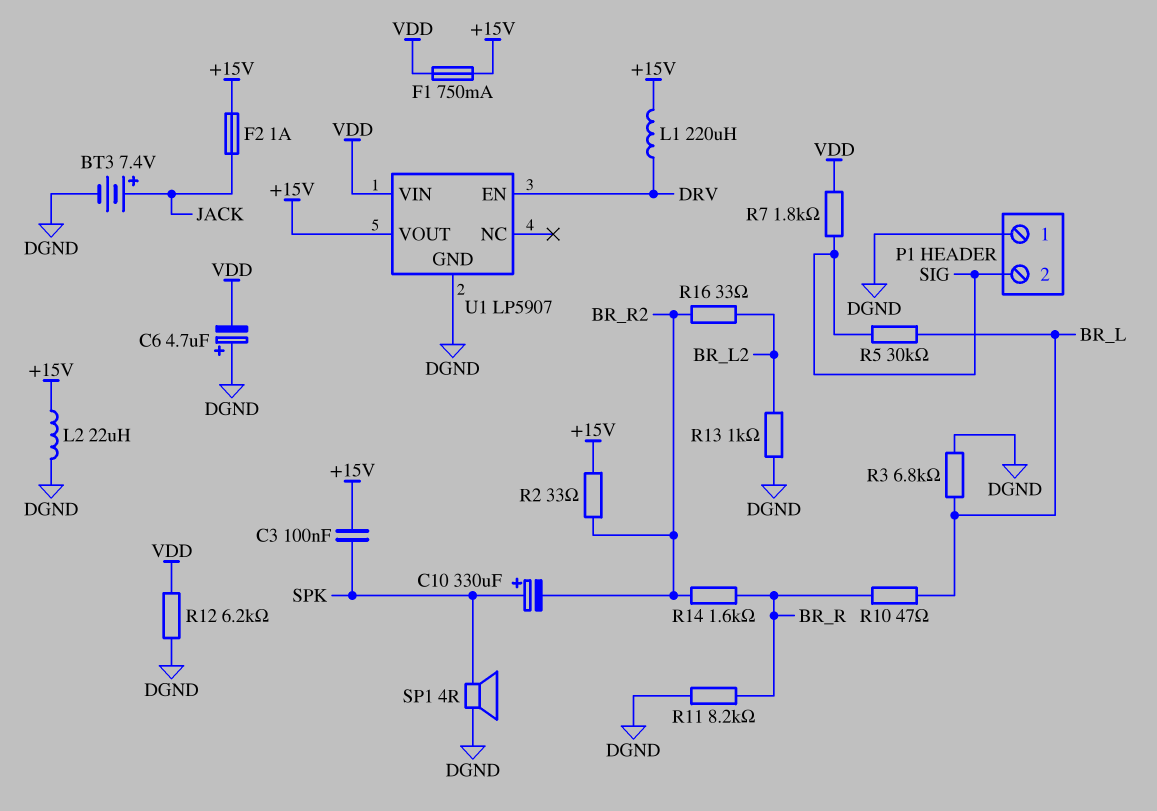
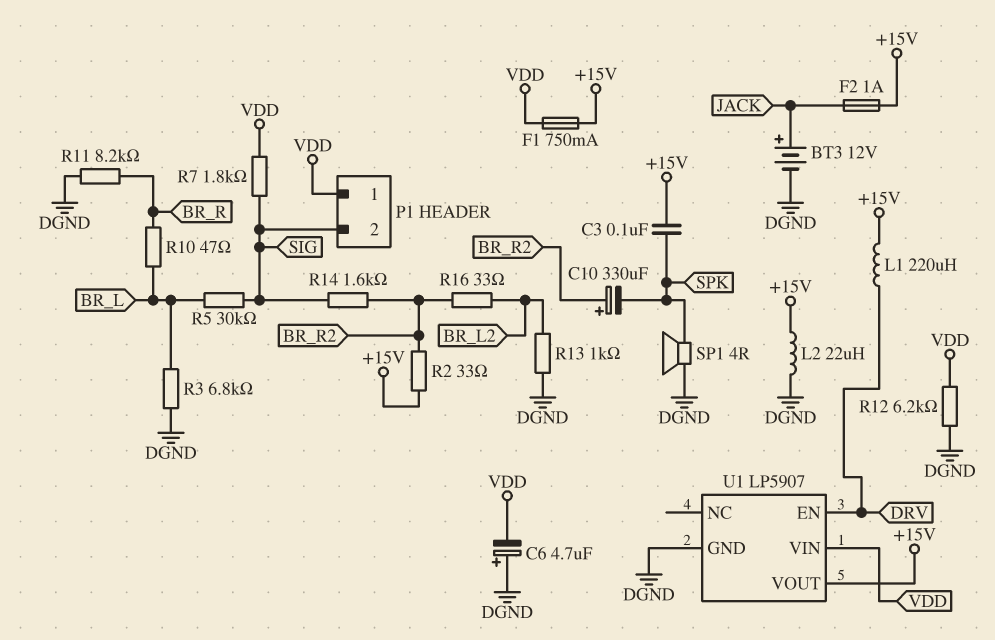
BT3: 7.4V (plus JACK, minus DGND) -> 12V (plus JACK, minus DGND)
C10: 330uF (plus SPK, minus BR_R2) -> 330uF (plus BR_R2, minus SPK)
P1 pin 1: DGND -> VDD
R14: 1.6k (BR_R, BR_R2) -> 1.6k (BR_R2, SIG)

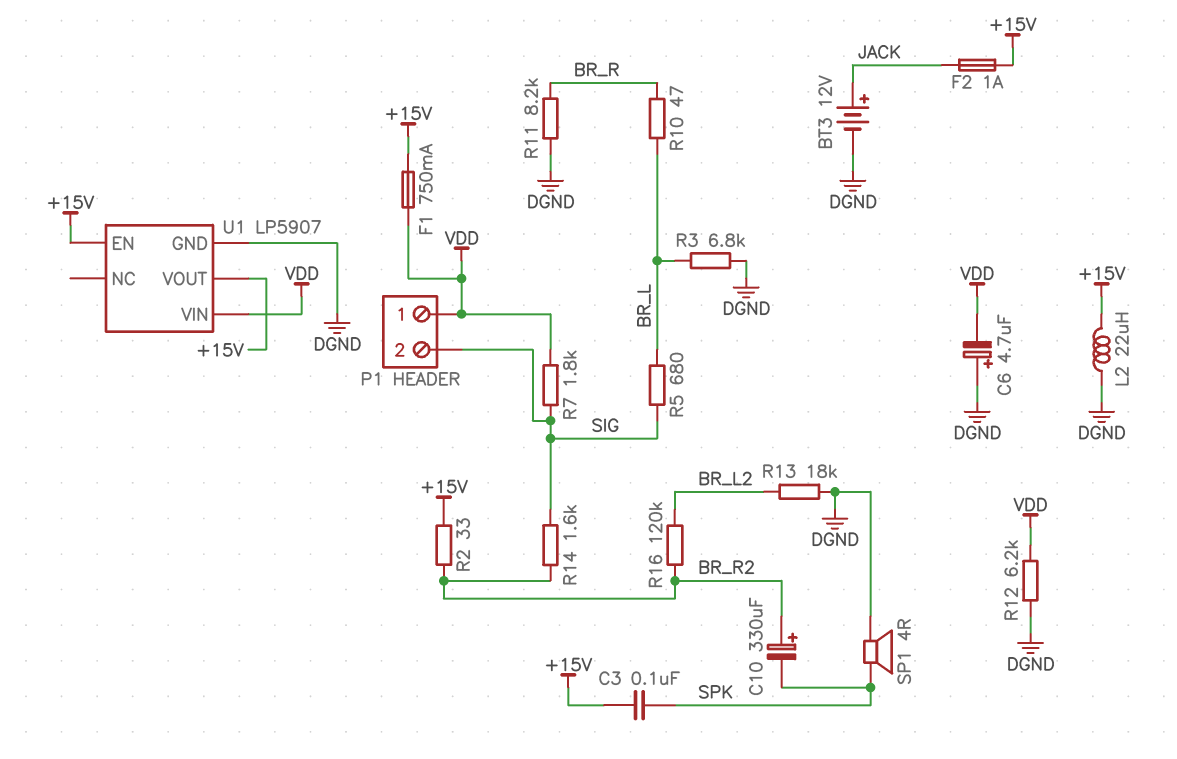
L1: 220uH (+15V, DRV) -> none
R5: 30k (BR_L, SIG) -> 680 (BR_L, SIG)
R13: 1k (BR_L2, DGND) -> 18k (BR_L2, DGND)
R16: 33 (BR_L2, BR_R2) -> 120k (BR_L2, BR_R2)
U1 pin EN: DRV -> +15V

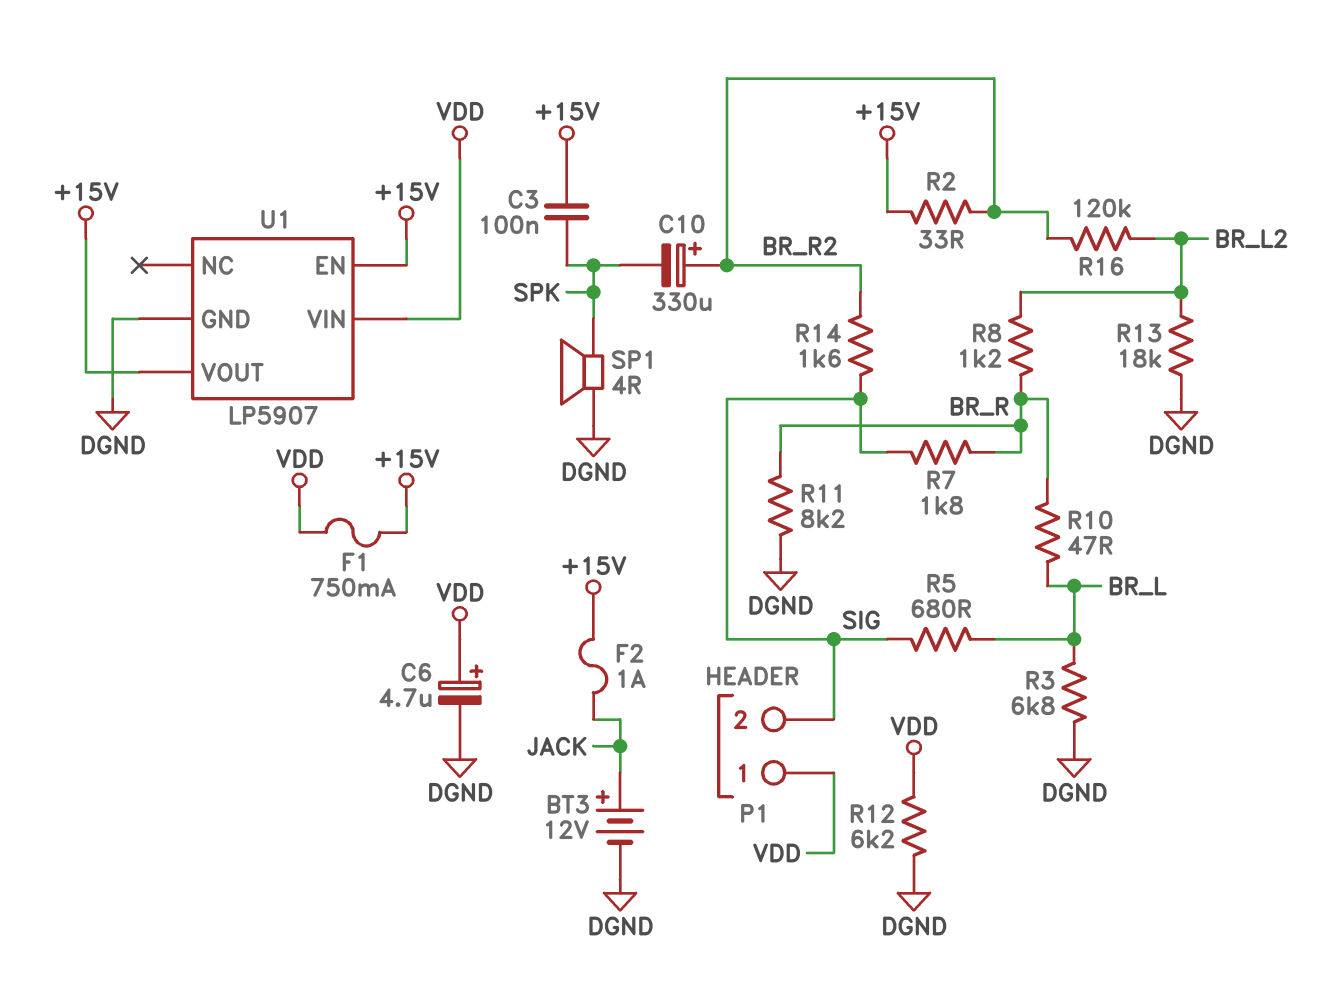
C6: 4.7uF (plus DGND, minus VDD) -> 4.7uF (plus VDD, minus DGND)
L2: 22uH (+15V, DGND) -> none
R7: 1.8k (SIG, VDD) -> 1.8k (BR_R, SIG)
R8: none -> 1.2k (BR_L2, BR_R)

